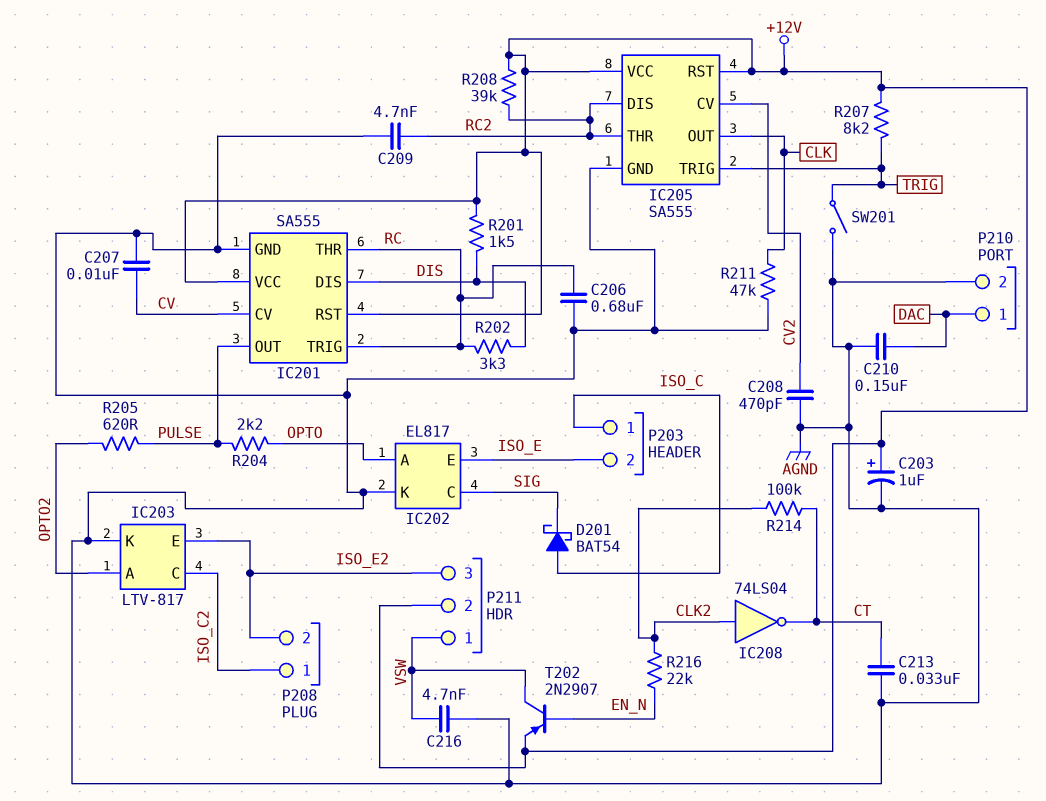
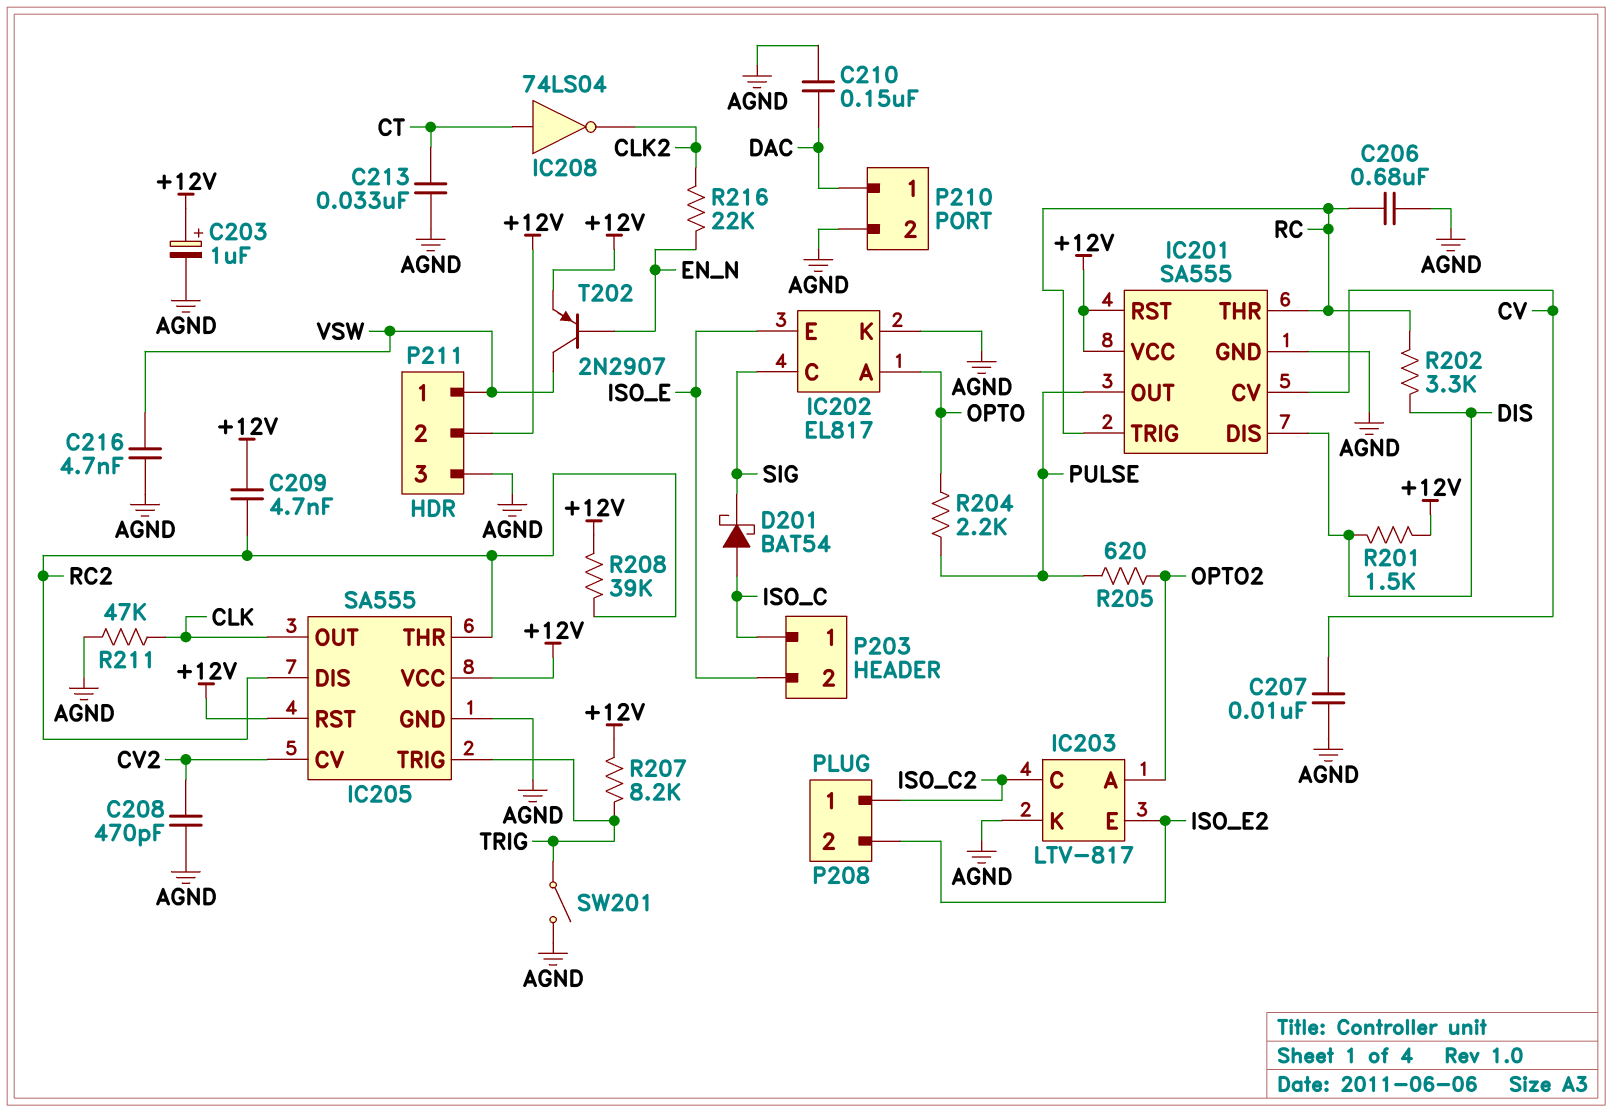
C209: 4.7nF (AGND, RC2) -> 4.7nF (+12V, RC2)
IC208: NOT 74LS04 (in CLK2, out CT) -> NOT 74LS04 (in CT, out CLK2)
P211 pin 3: ISO_E2 -> AGND
R214: 100k (CLK2, CT) -> none

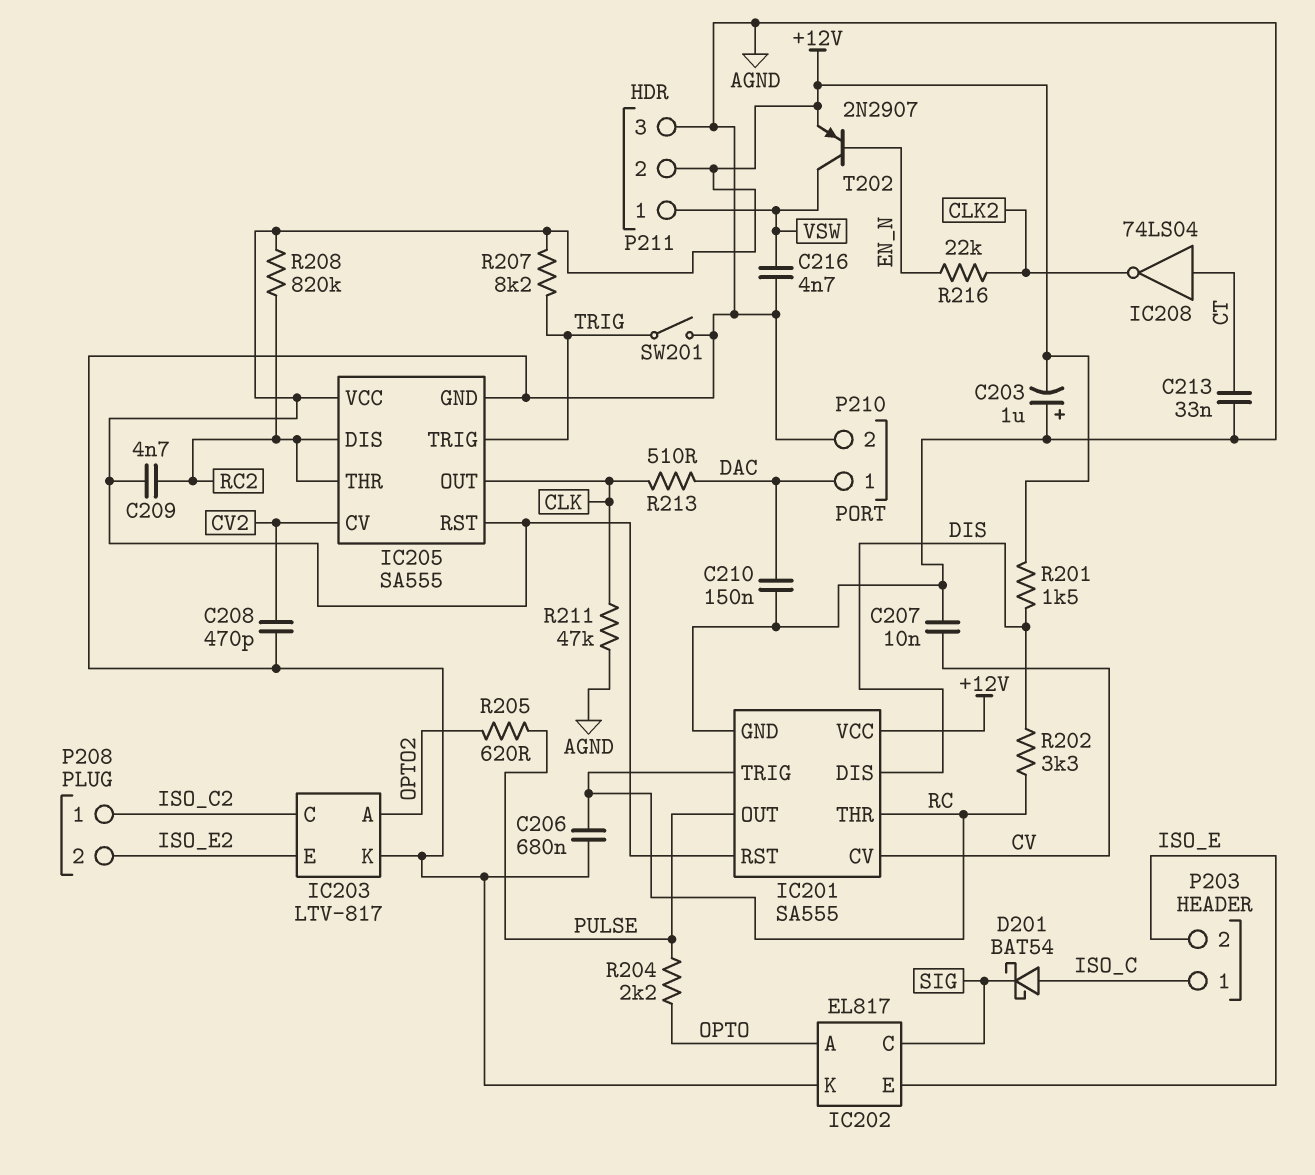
C203: 1uF (plus +12V, minus AGND) -> 1uF (plus AGND, minus +12V)
R208: 39k (+12V, RC2) -> 820k (+12V, RC2)
R213: none -> 510 (CLK, DAC)

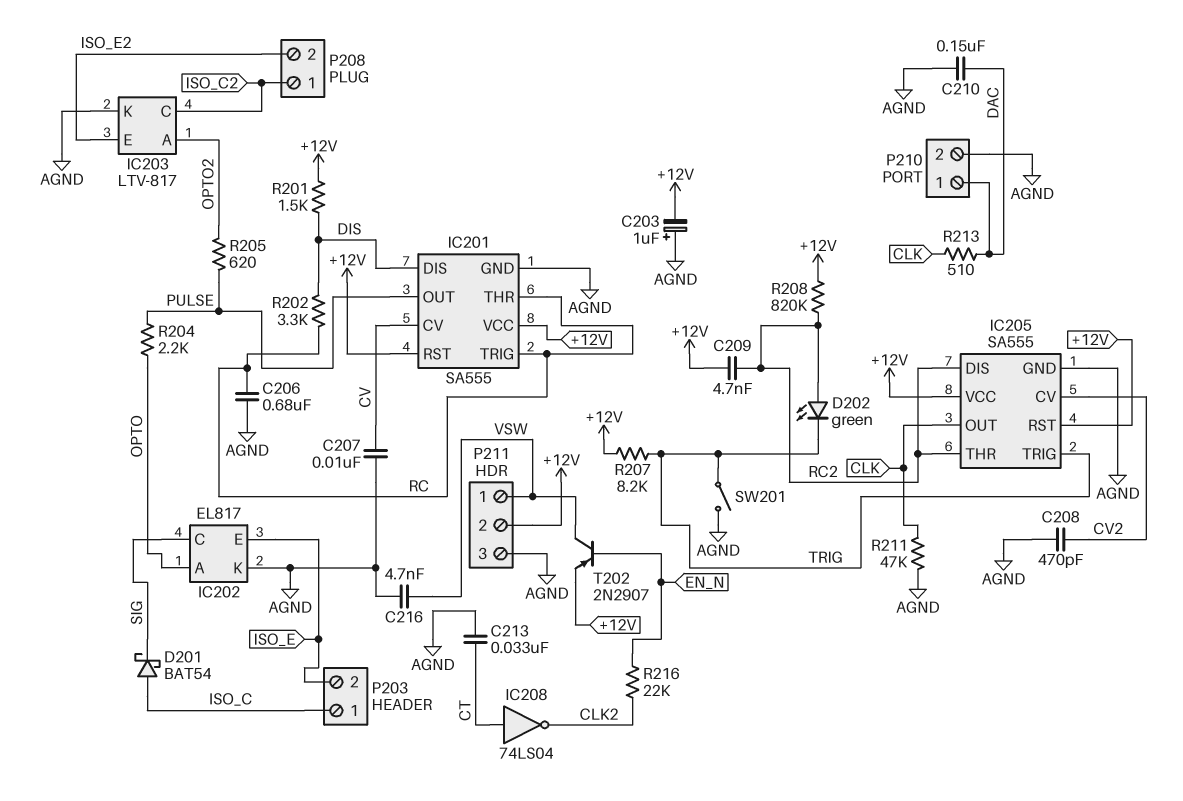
D202: none -> LED green (A RC2, K TRIG)

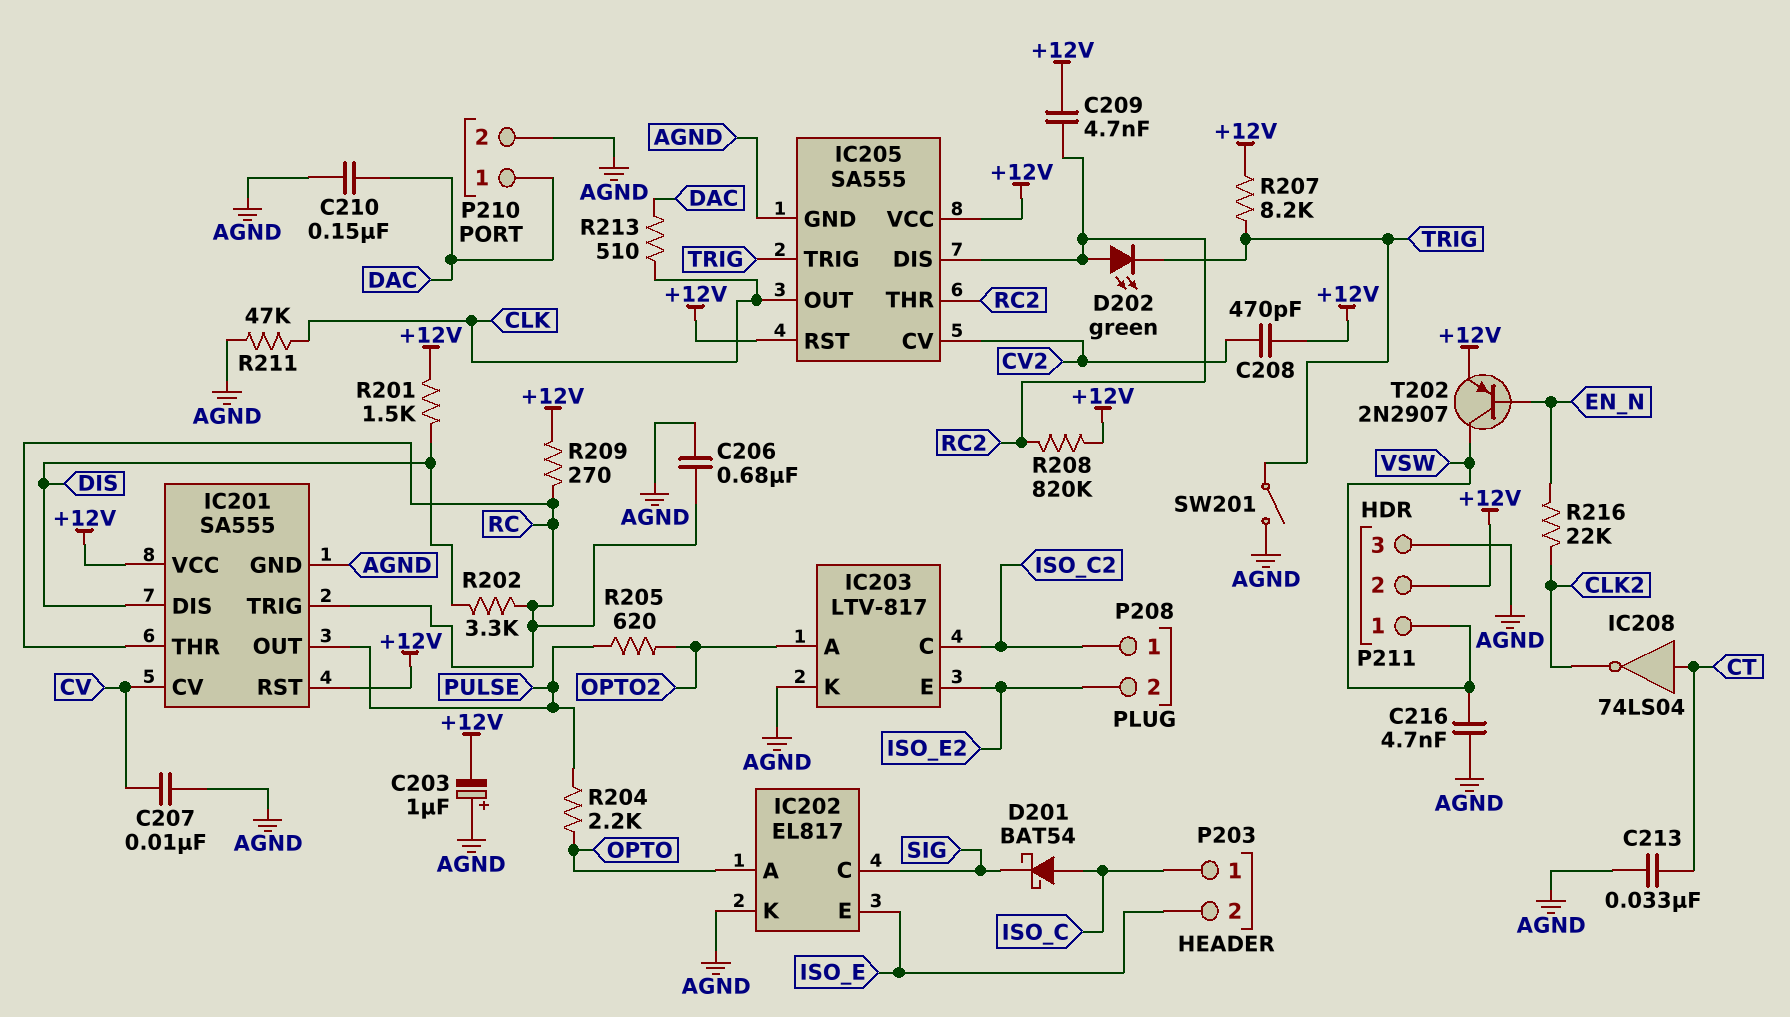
C208: 470pF (AGND, CV2) -> 470pF (+12V, CV2)
R209: none -> 270 (+12V, RC)

